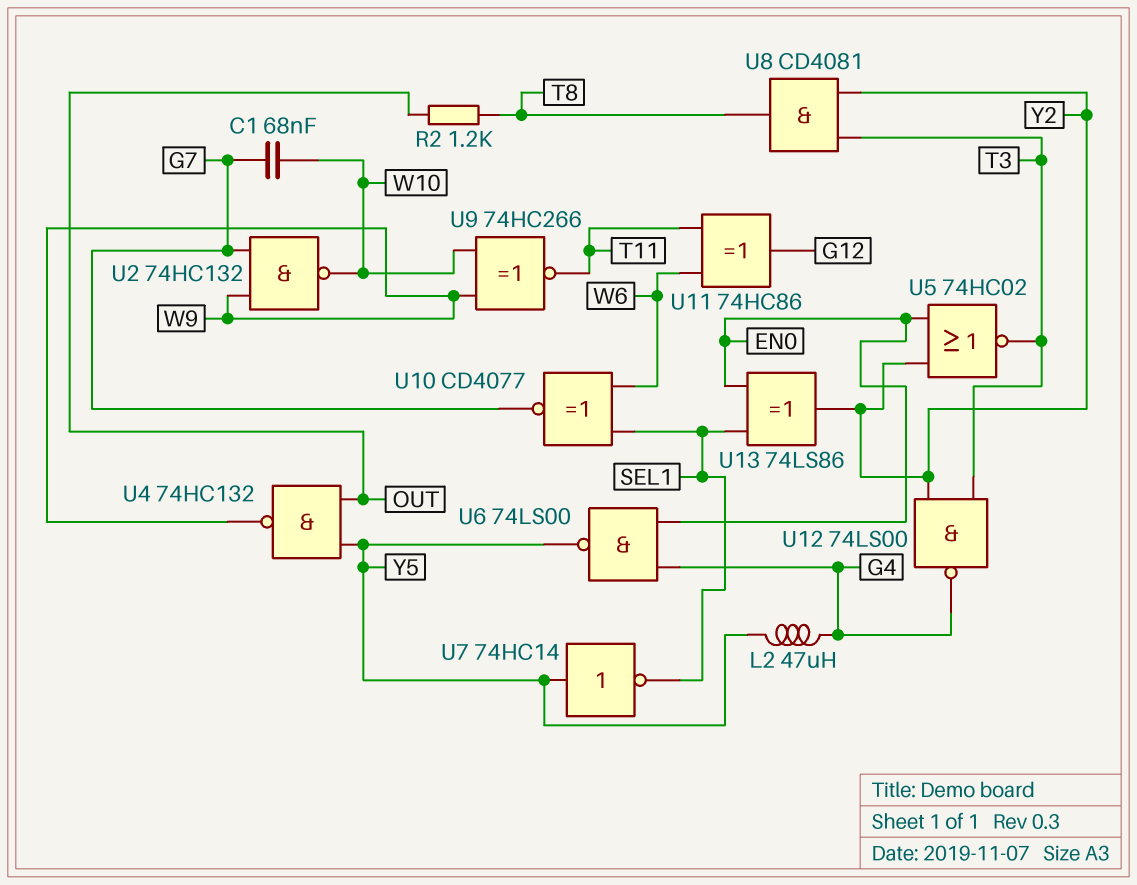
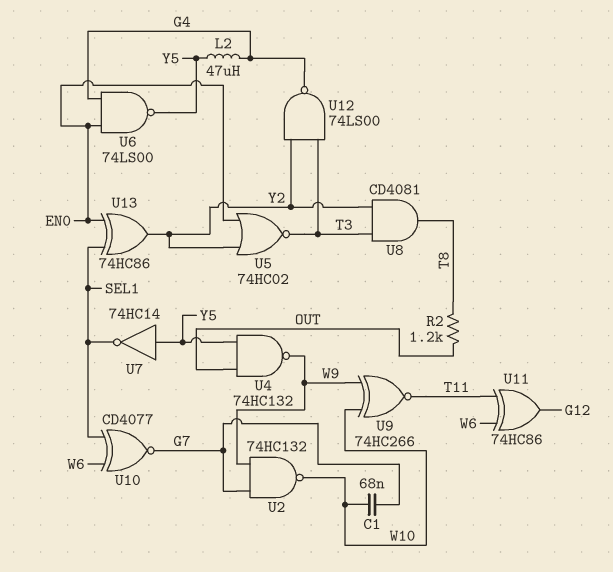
U13: XOR 74LS86 (in EN0, in SEL1, out Y2) -> XOR 74HC86 (in EN0, in SEL1, out Y2)

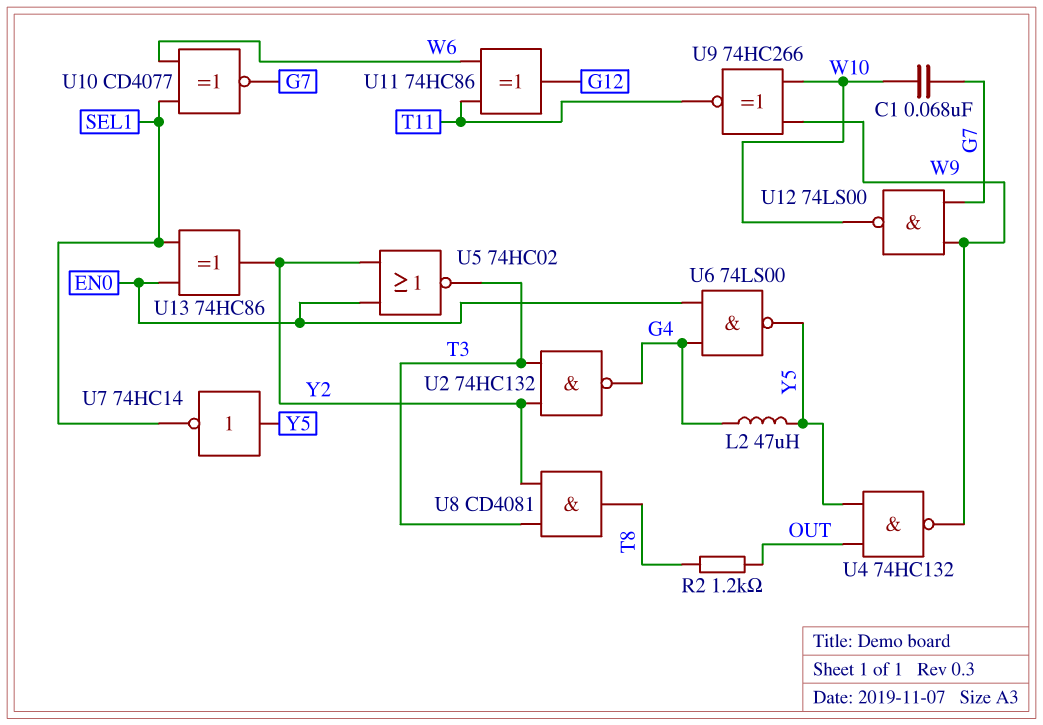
U2: NAND 74HC132 (in G7, in W9, out W10) -> NAND 74HC132 (in T3, in Y2, out G4)
U12: NAND 74LS00 (in T3, in Y2, out G4) -> NAND 74LS00 (in G7, in W9, out W10)

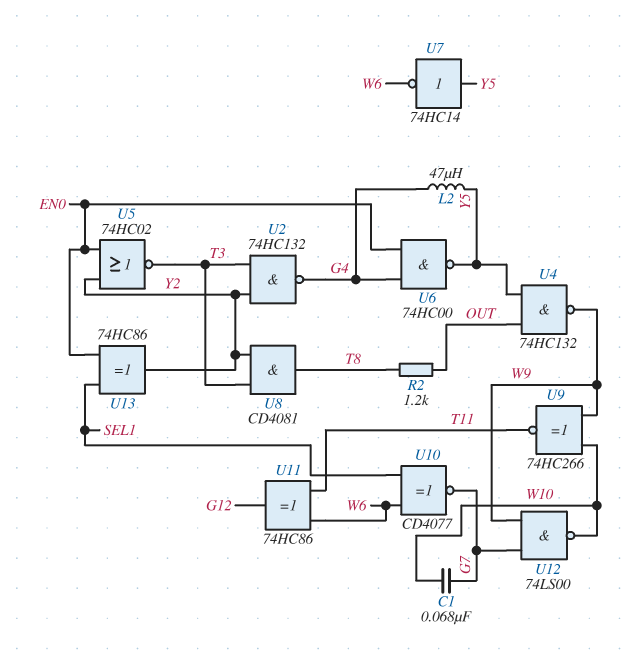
U6: NAND 74LS00 (in EN0, in G4, out Y5) -> NAND 74HC00 (in EN0, in G4, out Y5)
U7: NOT 74HC14 (in Y5, out SEL1) -> NOT 74HC14 (in Y5, out W6)

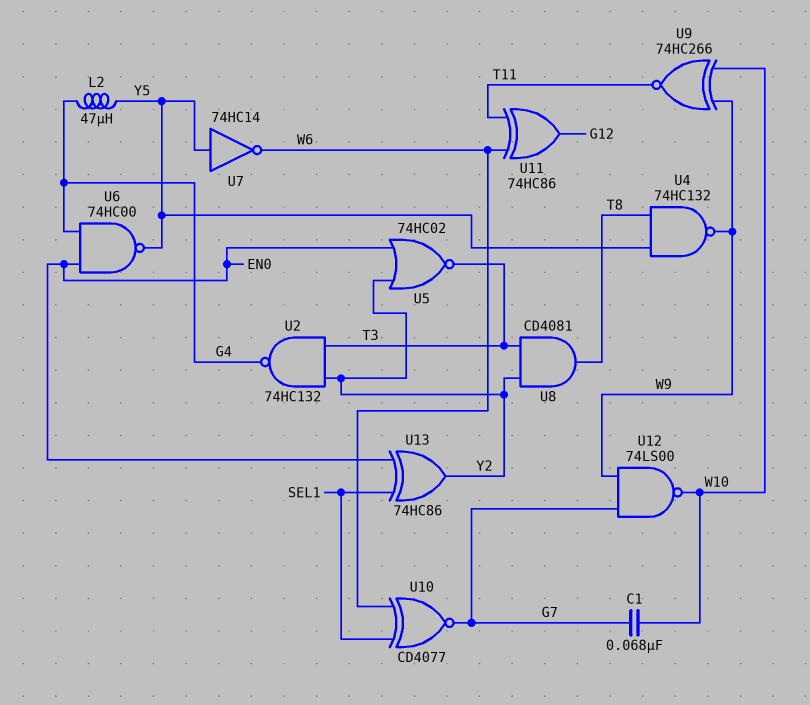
R2: 1.2k (OUT, T8) -> none
U4: NAND 74HC132 (in OUT, in Y5, out W9) -> NAND 74HC132 (in T8, in Y5, out W9)

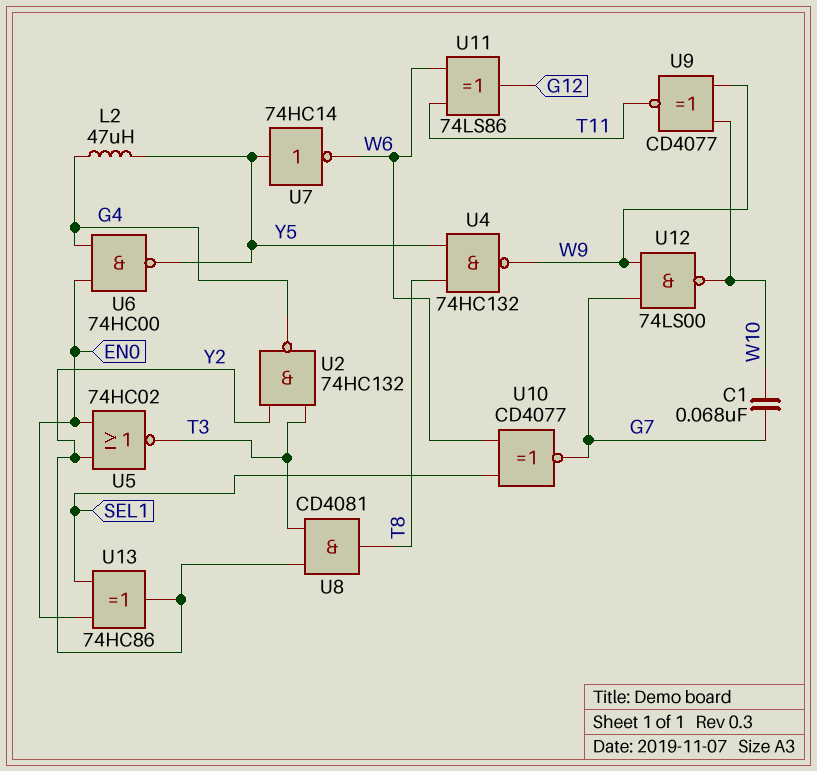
U9: XNOR 74HC266 (in W9, in W10, out T11) -> XNOR CD4077 (in W9, in W10, out T11)
U11: XOR 74HC86 (in T11, in W6, out G12) -> XOR 74LS86 (in T11, in W6, out G12)

